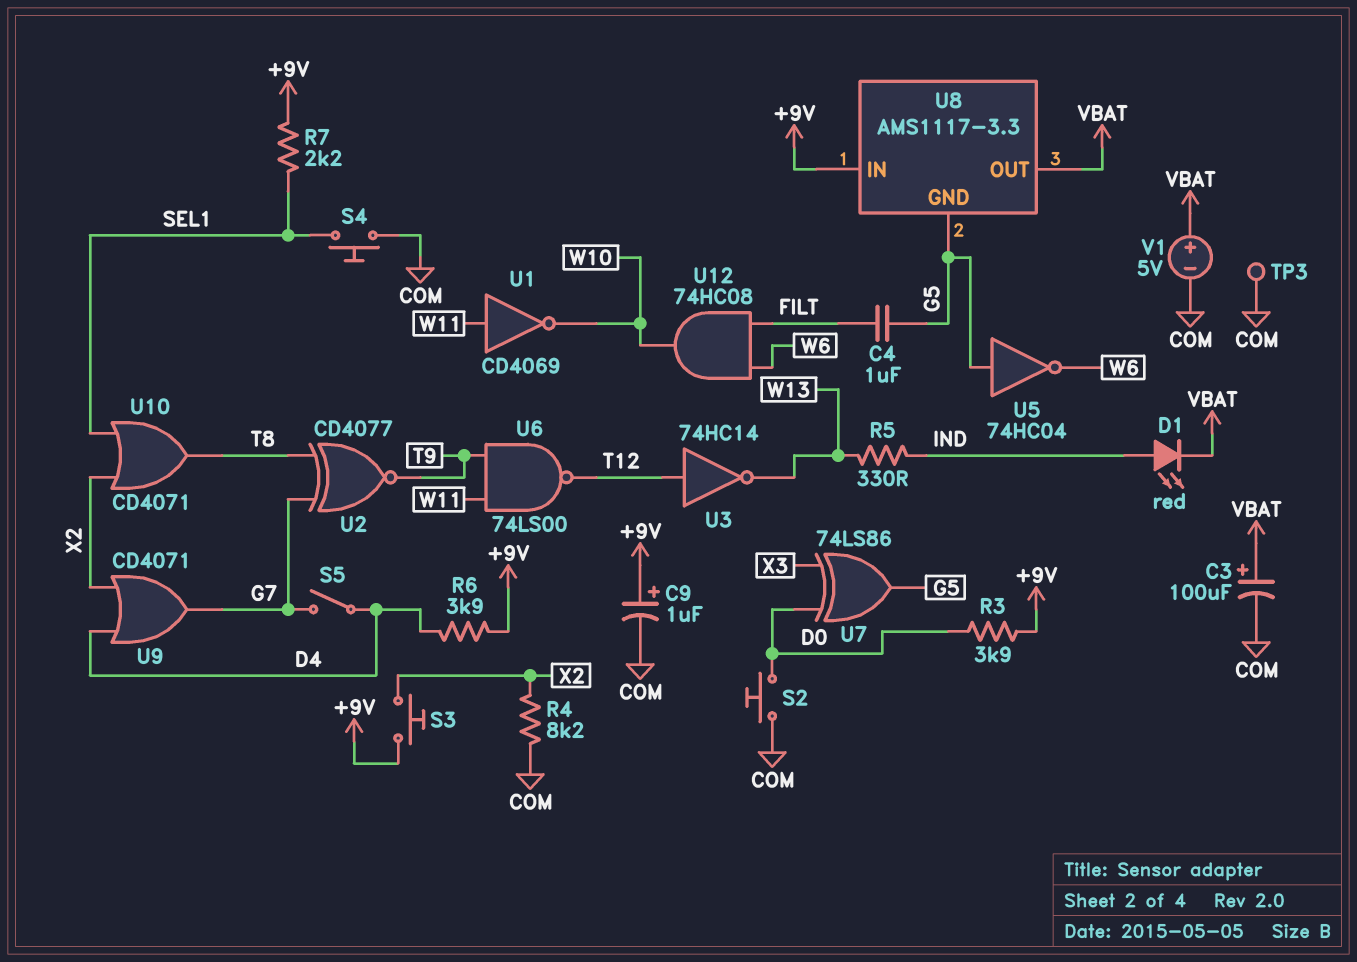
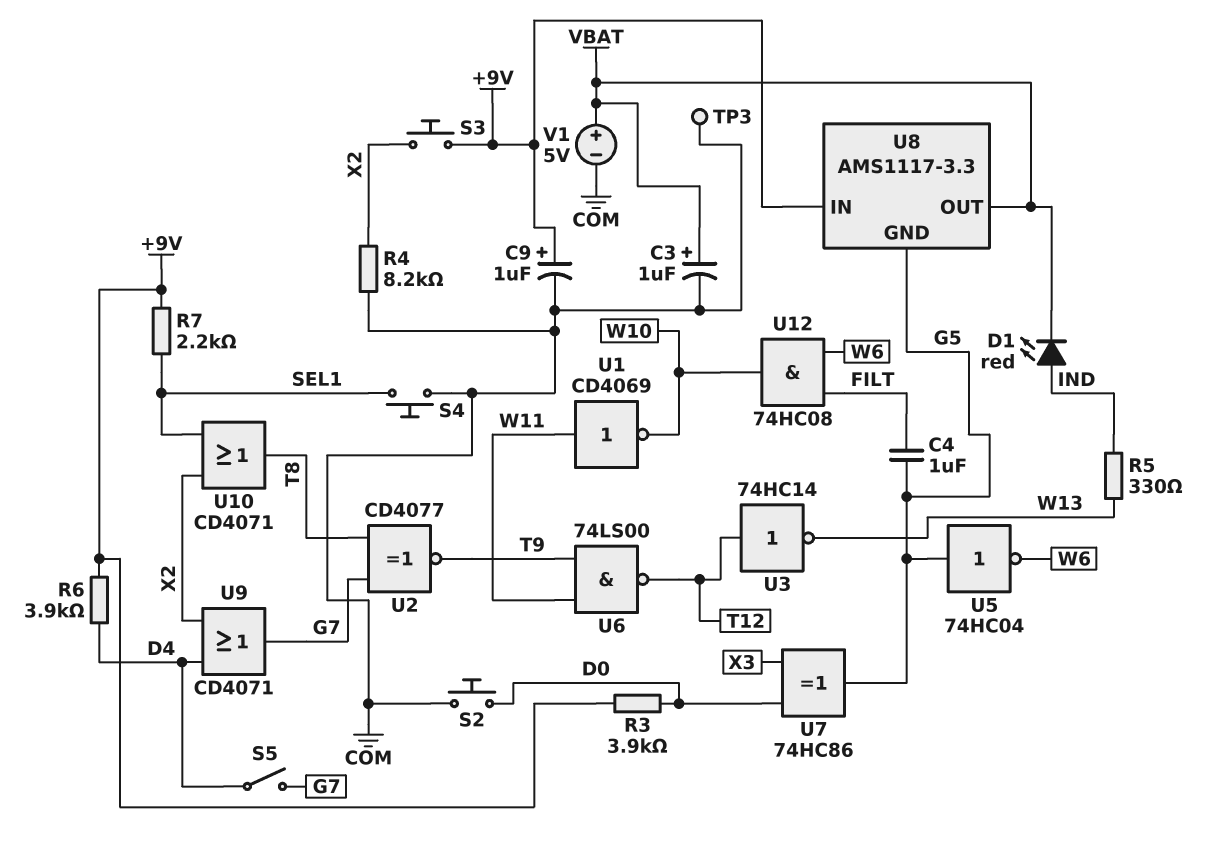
C3: 100uF (plus VBAT, minus COM) -> 1uF (plus VBAT, minus COM)
U7: XOR 74LS86 (in D0, in X3, out G5) -> XOR 74HC86 (in D0, in X3, out G5)

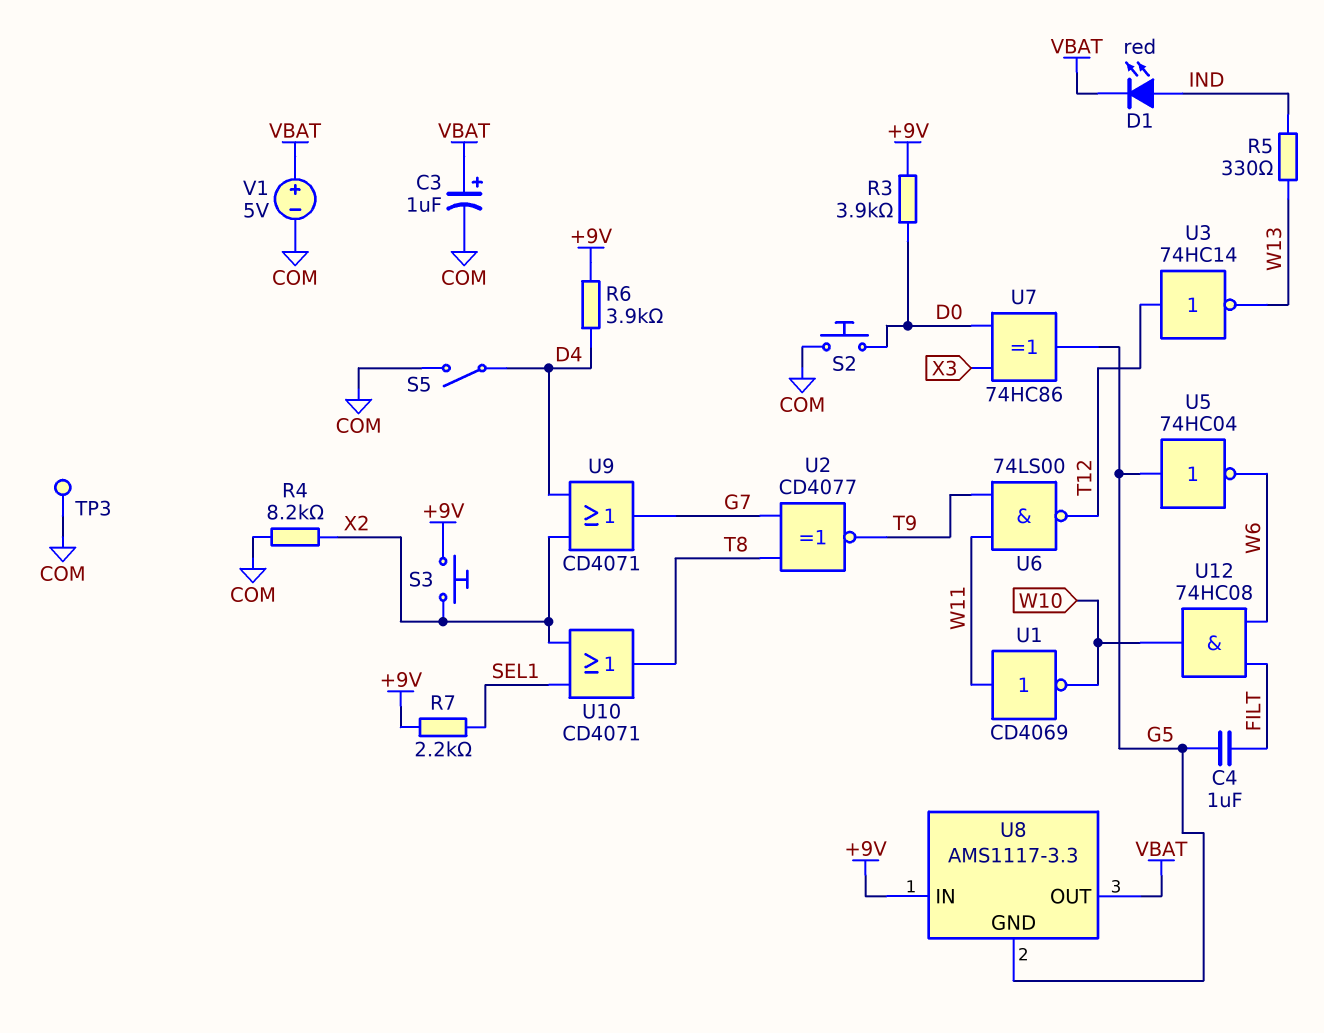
C9: 1uF (plus +9V, minus COM) -> none
S4: button (COM, SEL1) -> none
S5: switch (D4, G7) -> switch (COM, D4)

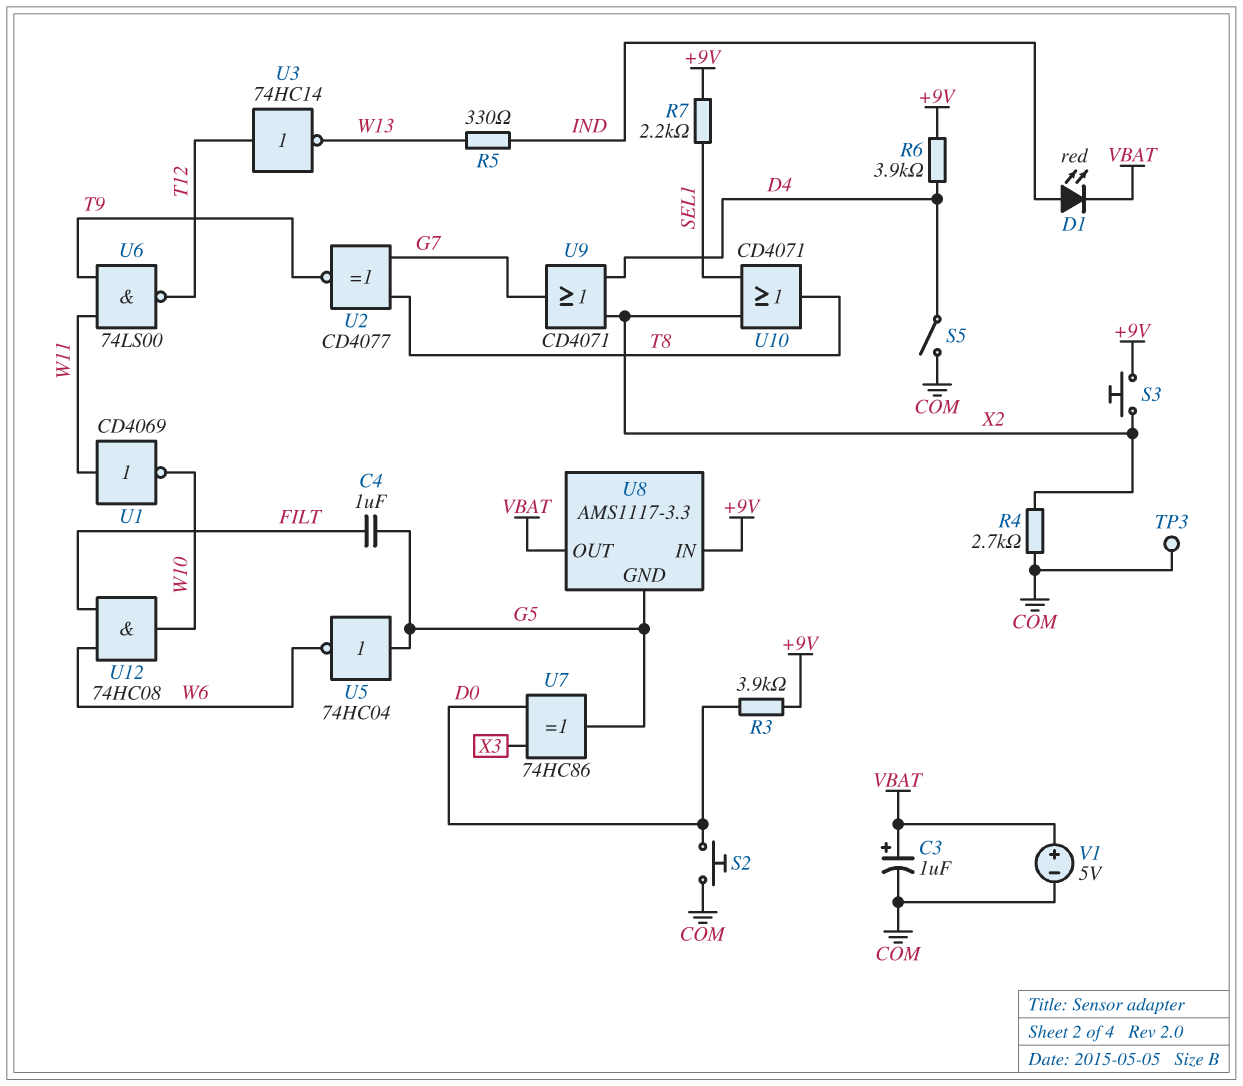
R4: 8.2k (COM, X2) -> 2.7k (COM, X2)

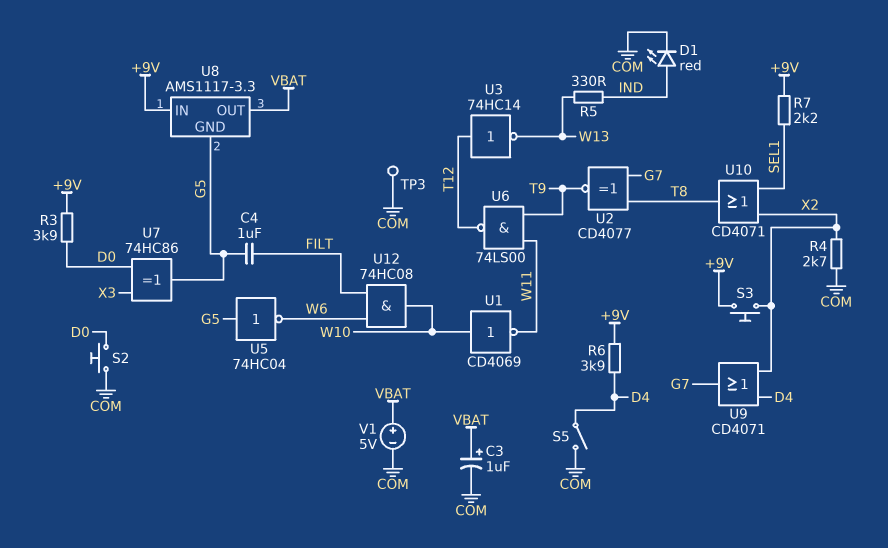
D1: LED red (A IND, K VBAT) -> LED red (A IND, K COM)
U1: NOT CD4069 (in W11, out W10) -> NOT CD4069 (in W10, out W11)

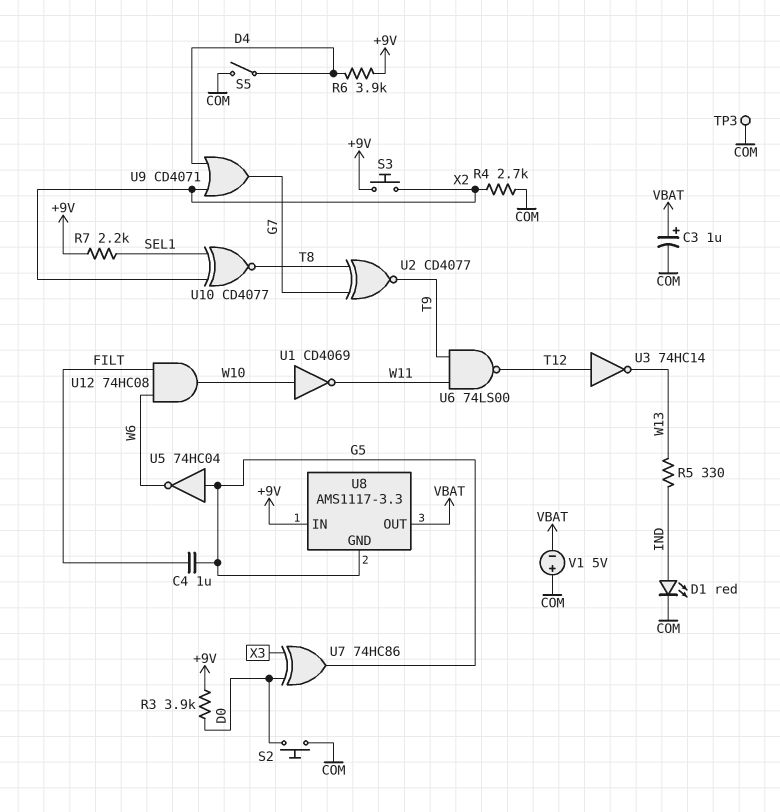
U10: OR CD4071 (in SEL1, in X2, out T8) -> XNOR CD4077 (in SEL1, in X2, out T8)
V1: 5V (plus VBAT, minus COM) -> 5V (plus COM, minus VBAT)

